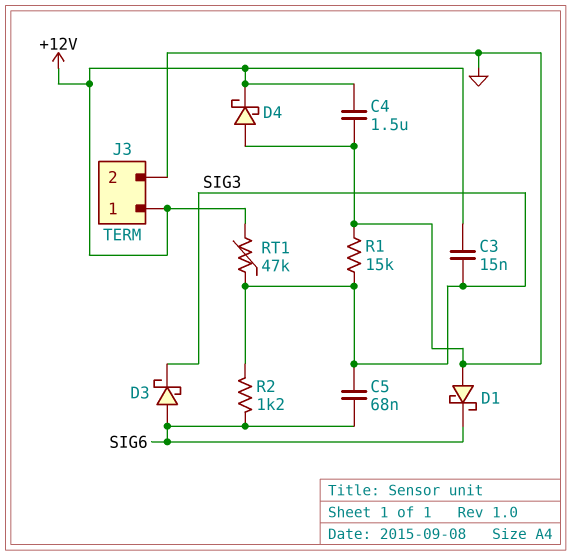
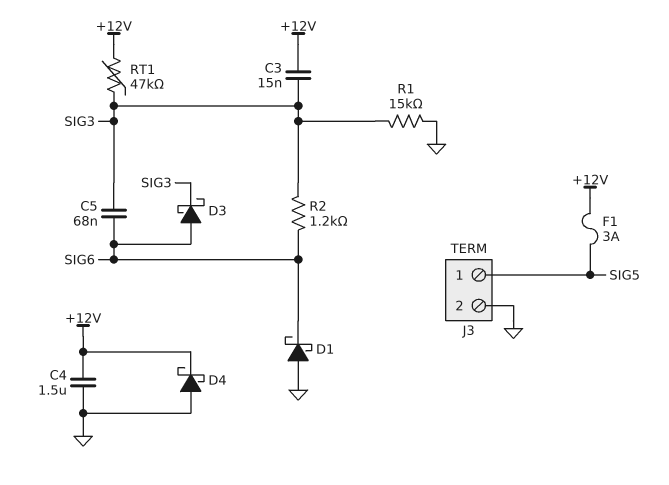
F1: none -> 3A (+12V, SIG5)
J3 pin 1: +12V -> SIG5

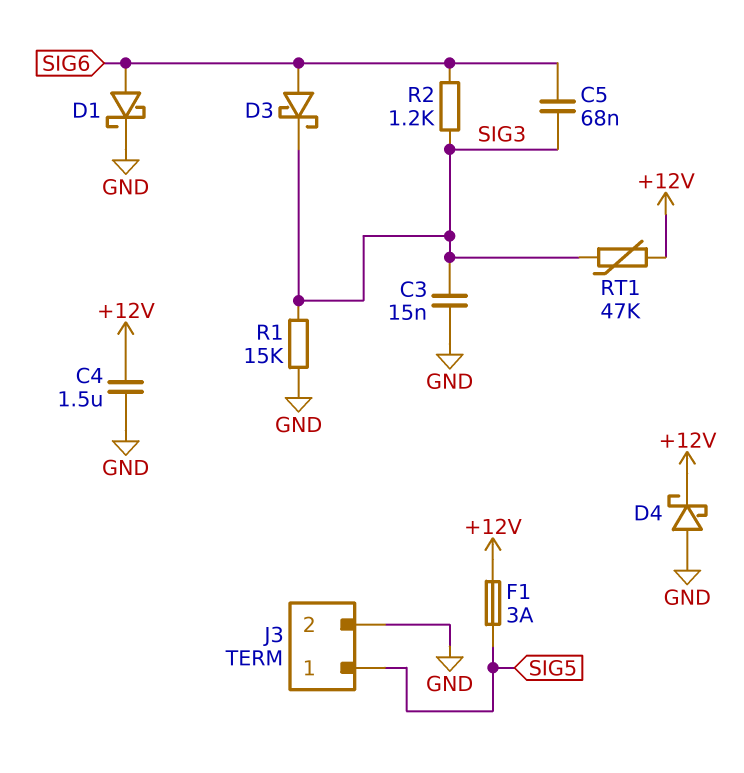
C3: 15nF (+12V, SIG3) -> 15nF (GND, SIG3)
D1: schottky (A GND, K SIG6) -> schottky (A SIG6, K GND)

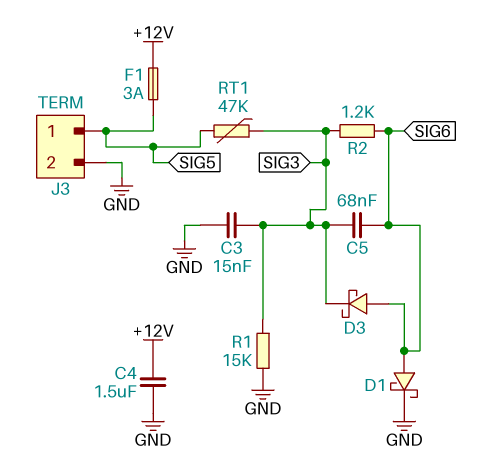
D4: schottky (A GND, K +12V) -> none
RT1: 47k (+12V, SIG3) -> 47k (SIG3, SIG5)

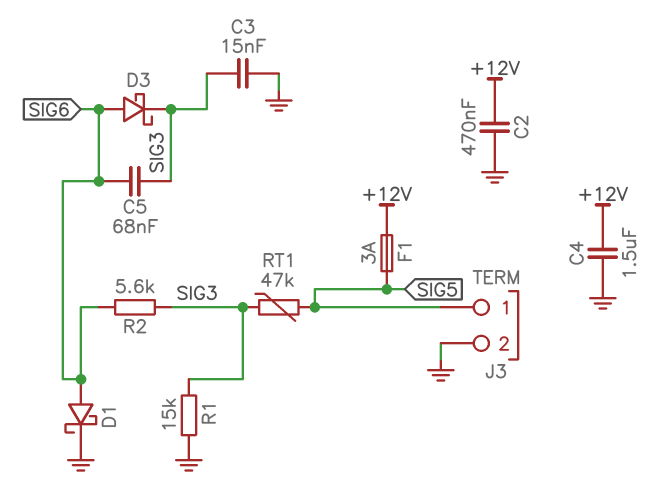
C2: none -> 470nF (+12V, GND)
R2: 1.2k (SIG3, SIG6) -> 5.6k (SIG3, SIG6)

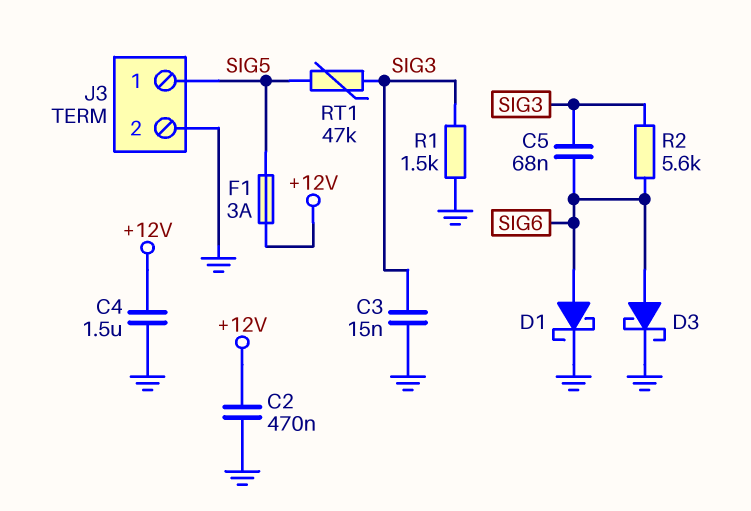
D3: schottky (A SIG6, K SIG3) -> schottky (A SIG6, K GND)
R1: 15k (GND, SIG3) -> 1.5k (GND, SIG3)

